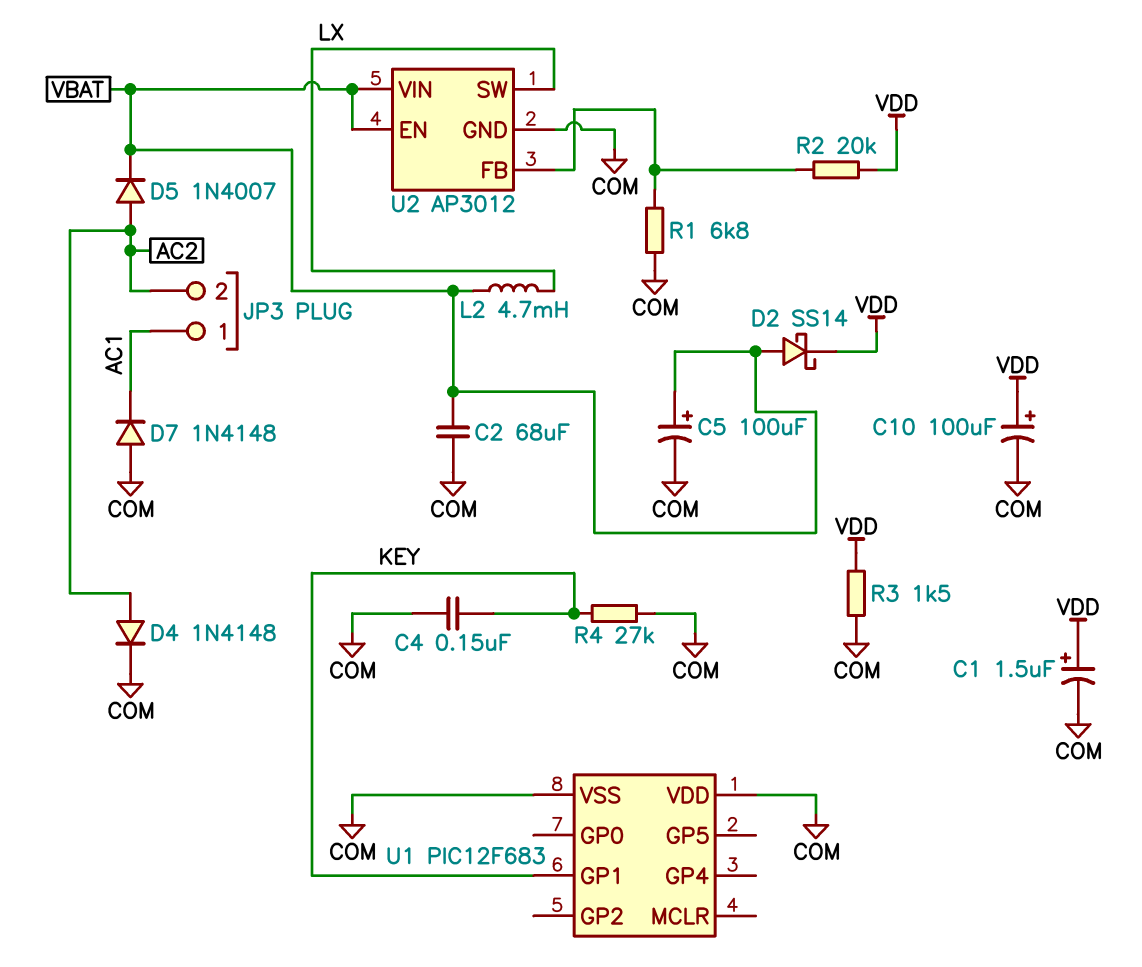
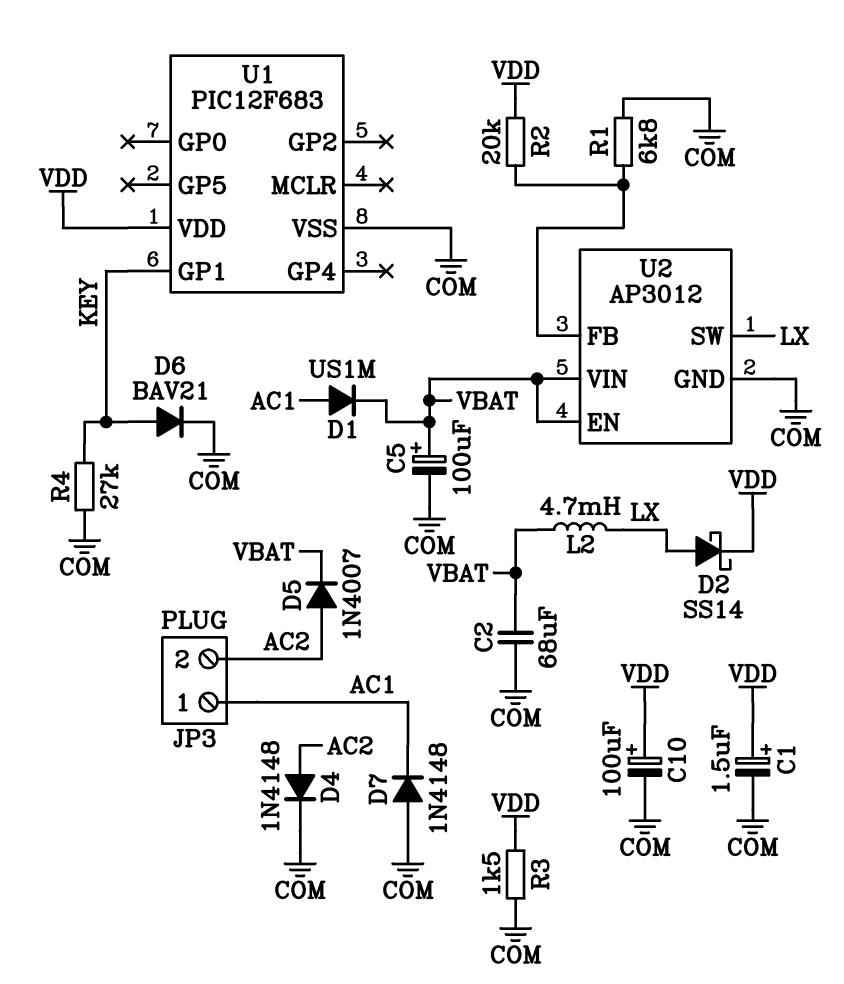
C4: 150nF (COM, KEY) -> none
D1: none -> diode US1M (A AC1, K VBAT)
D2: schottky SS14 (A VBAT, K VDD) -> schottky SS14 (A LX, K VDD)
D6: none -> diode BAV21 (A KEY, K COM)
U1 pin VDD: COM -> VDD

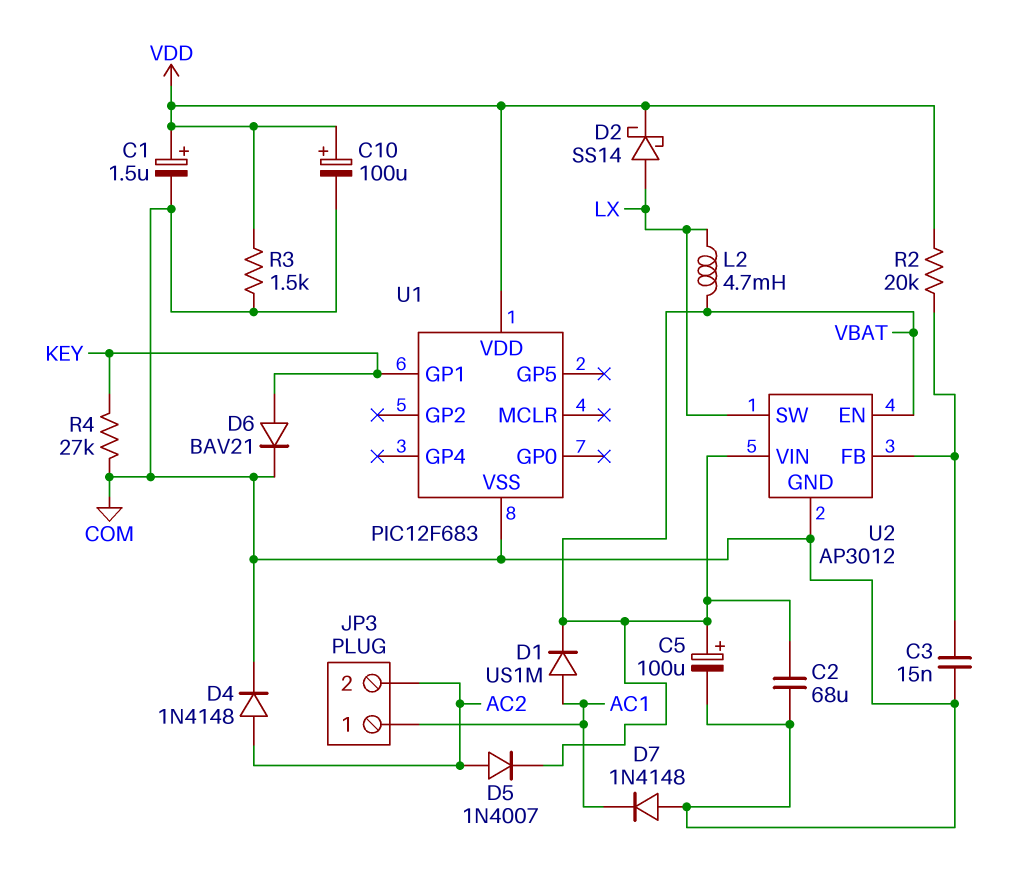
C3: none -> 15nF (COM, U2/FB)
R1: 6.8k (COM, U2/FB) -> none

